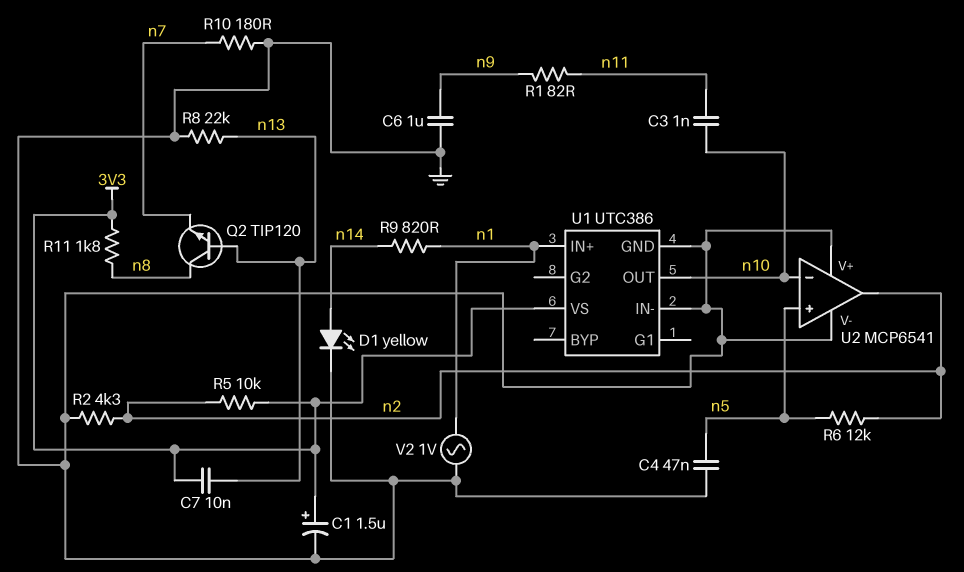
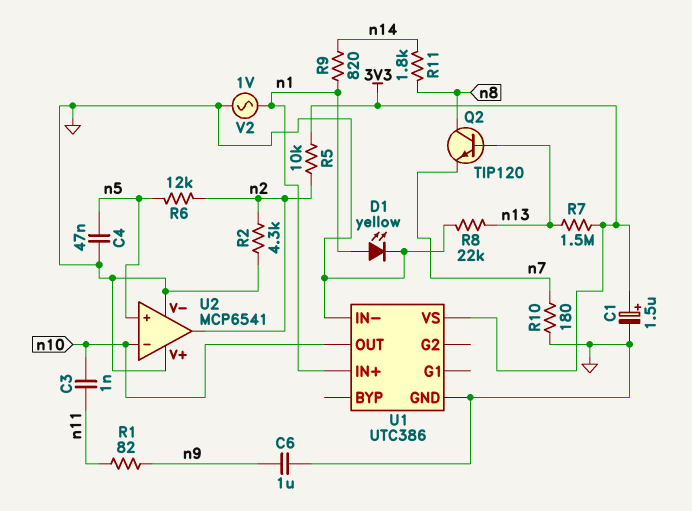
C7: 10nF (3V3, n13) -> none
D1: LED yellow (A n14, K GND) -> LED yellow (A n1, K GND)
R7: none -> 1.5M (3V3, n13)
R11: 1.8k (3V3, n8) -> 1.8k (n8, n14)

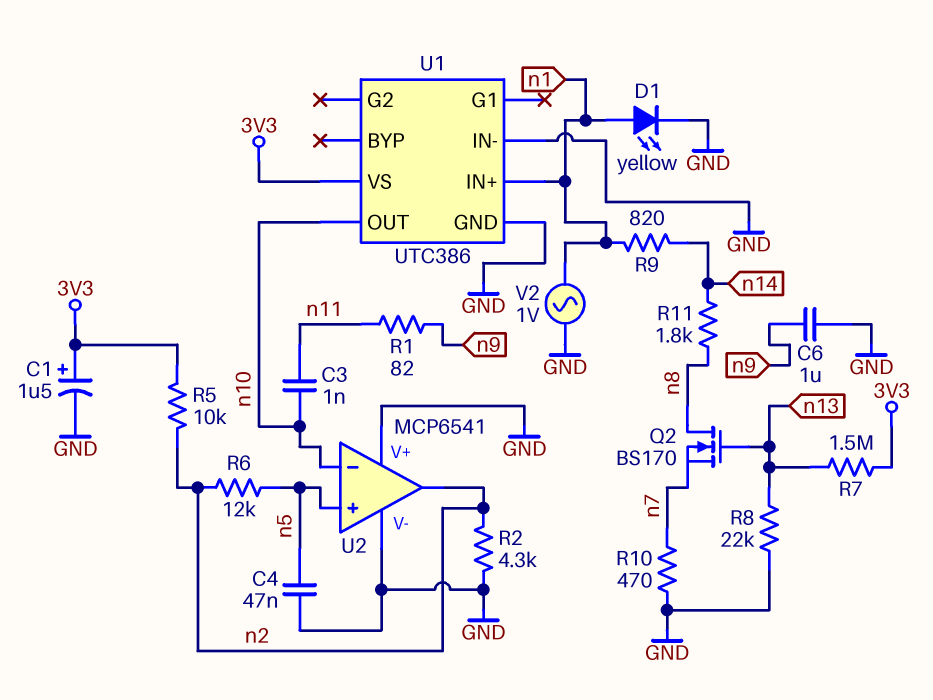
Q2: NPN TIP120 (B n13, C n8, E n7) -> NMOS BS170 (G n13, D n8, S n7)
R10: 180 (GND, n7) -> 470 (GND, n7)

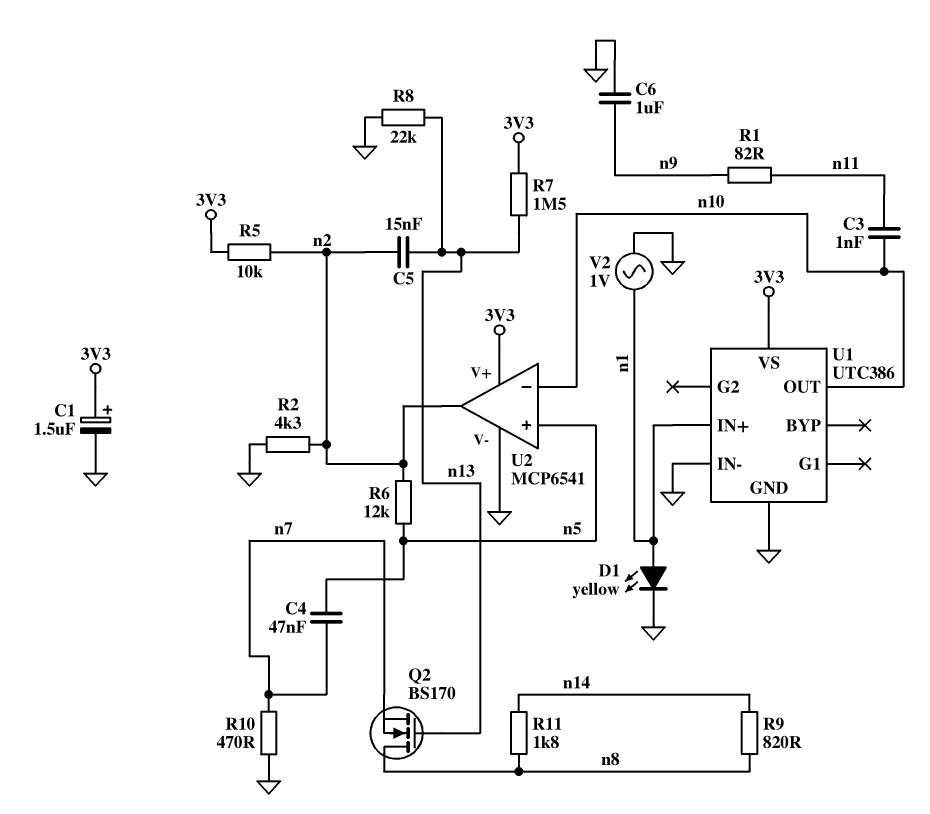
C4: 47nF (GND, n5) -> 47nF (n5, n7)
C5: none -> 15nF (n2, n13)
R9: 820 (n1, n14) -> 820 (n8, n14)
U2 pin V+: GND -> 3V3

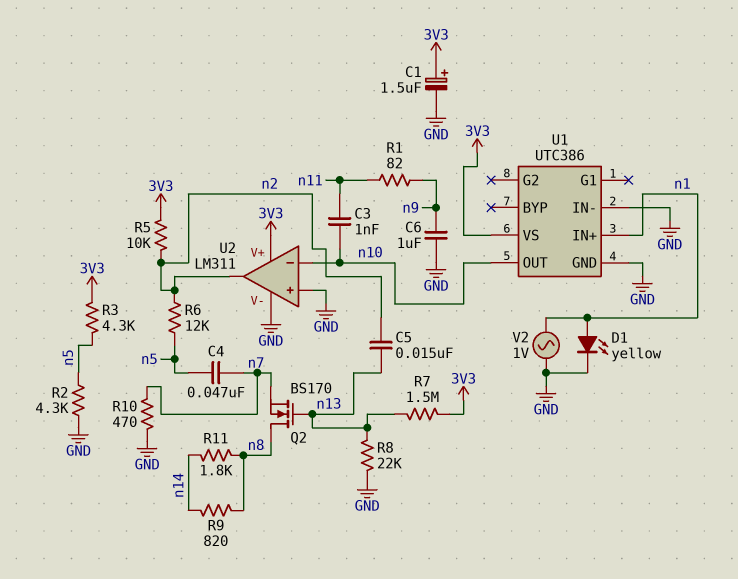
R2: 4.3k (GND, n2) -> 4.3k (GND, n5)
R3: none -> 4.3k (3V3, n5)
U2: MCP6541 -> LM311
U2 pin in+: n5 -> GND

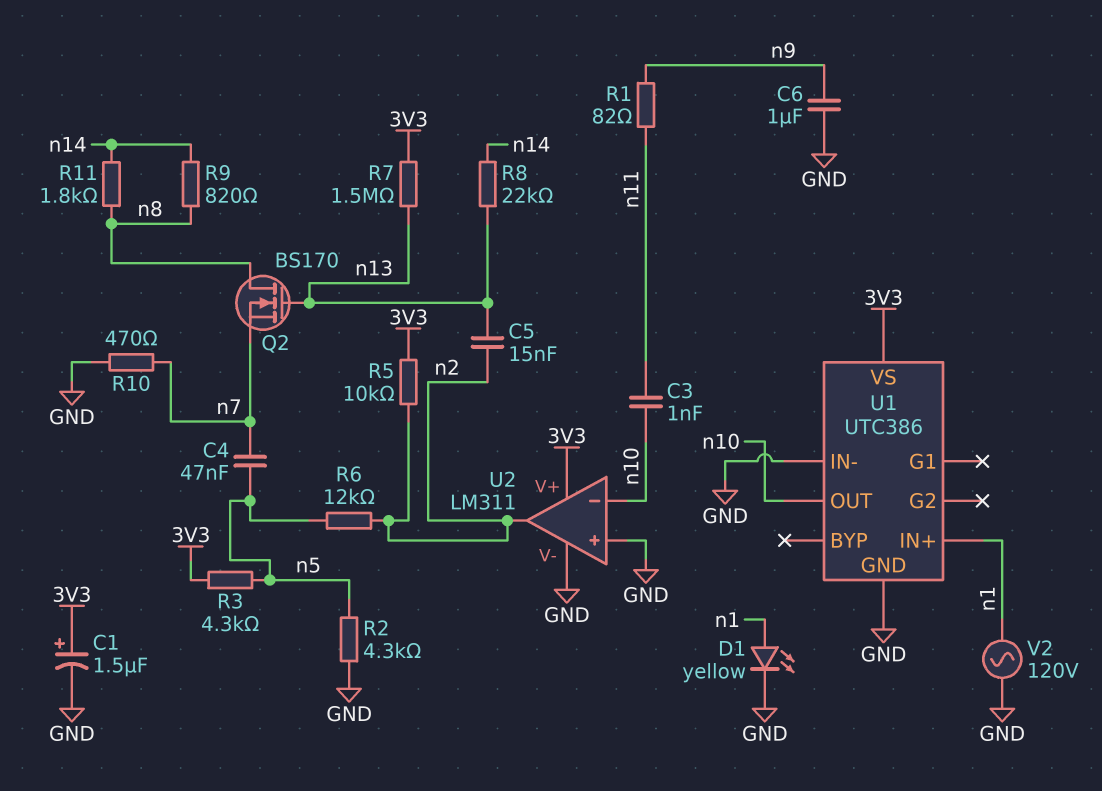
R8: 22k (GND, n13) -> 22k (n13, n14)
V2: AC 1V (GND, n1) -> AC 120V (GND, n1)

